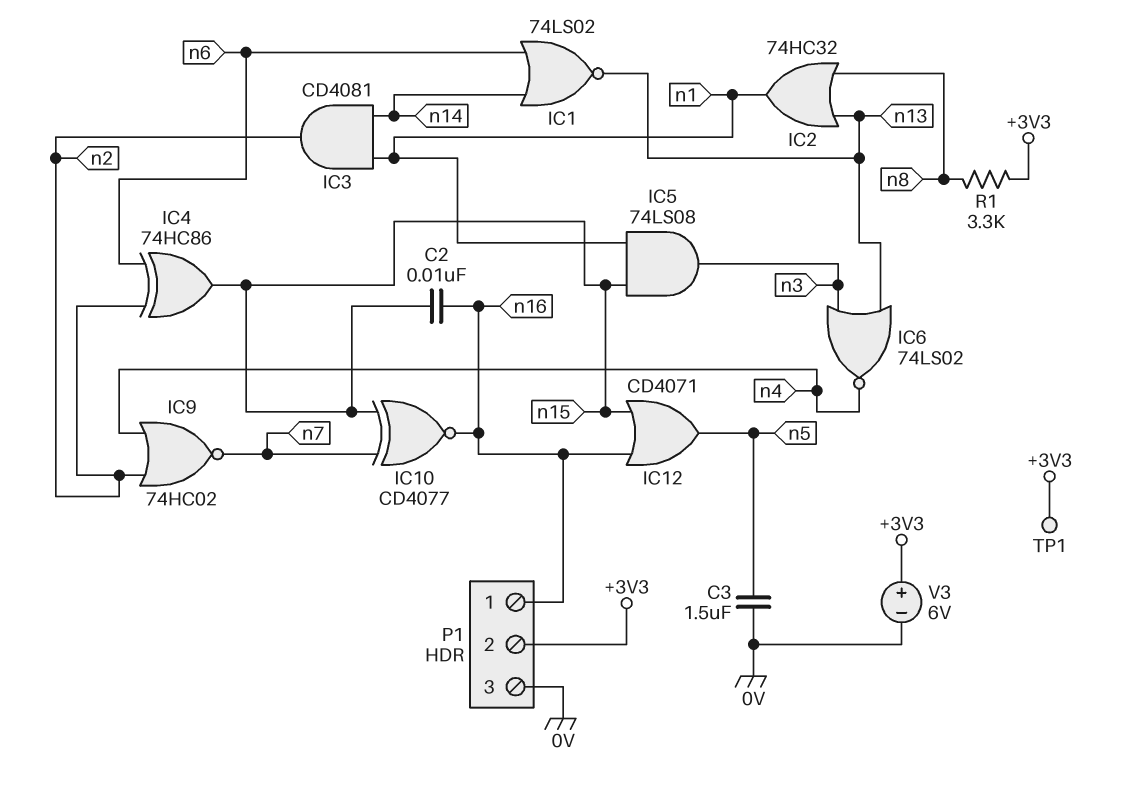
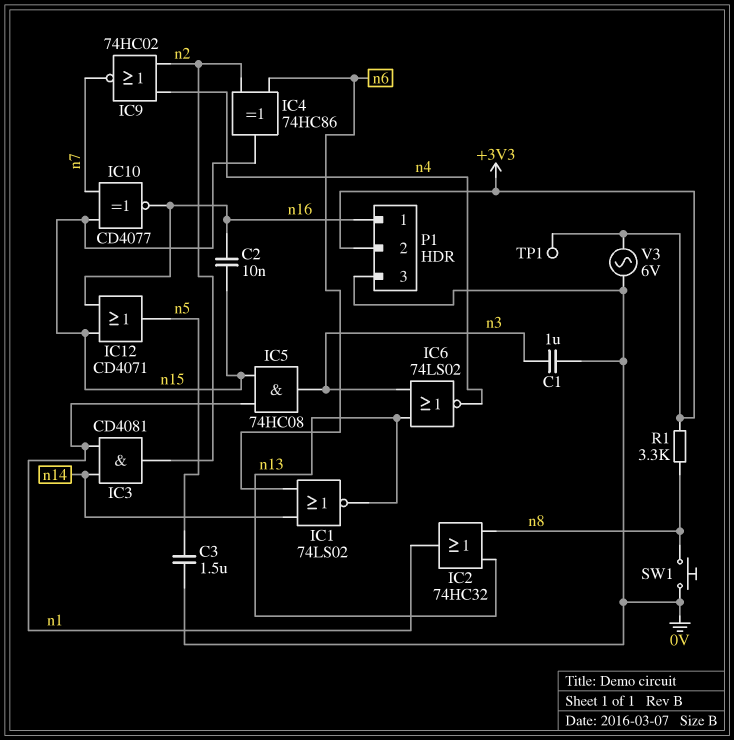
C1: none -> 1uF (0V, n3)
IC5: AND 74LS08 (in n1, in n15, out n3) -> AND 74HC08 (in n1, in n15, out n3)
SW1: none -> button (0V, n8)
V3: 6V (plus +3V3, minus 0V) -> AC 6V (+3V3, 0V)

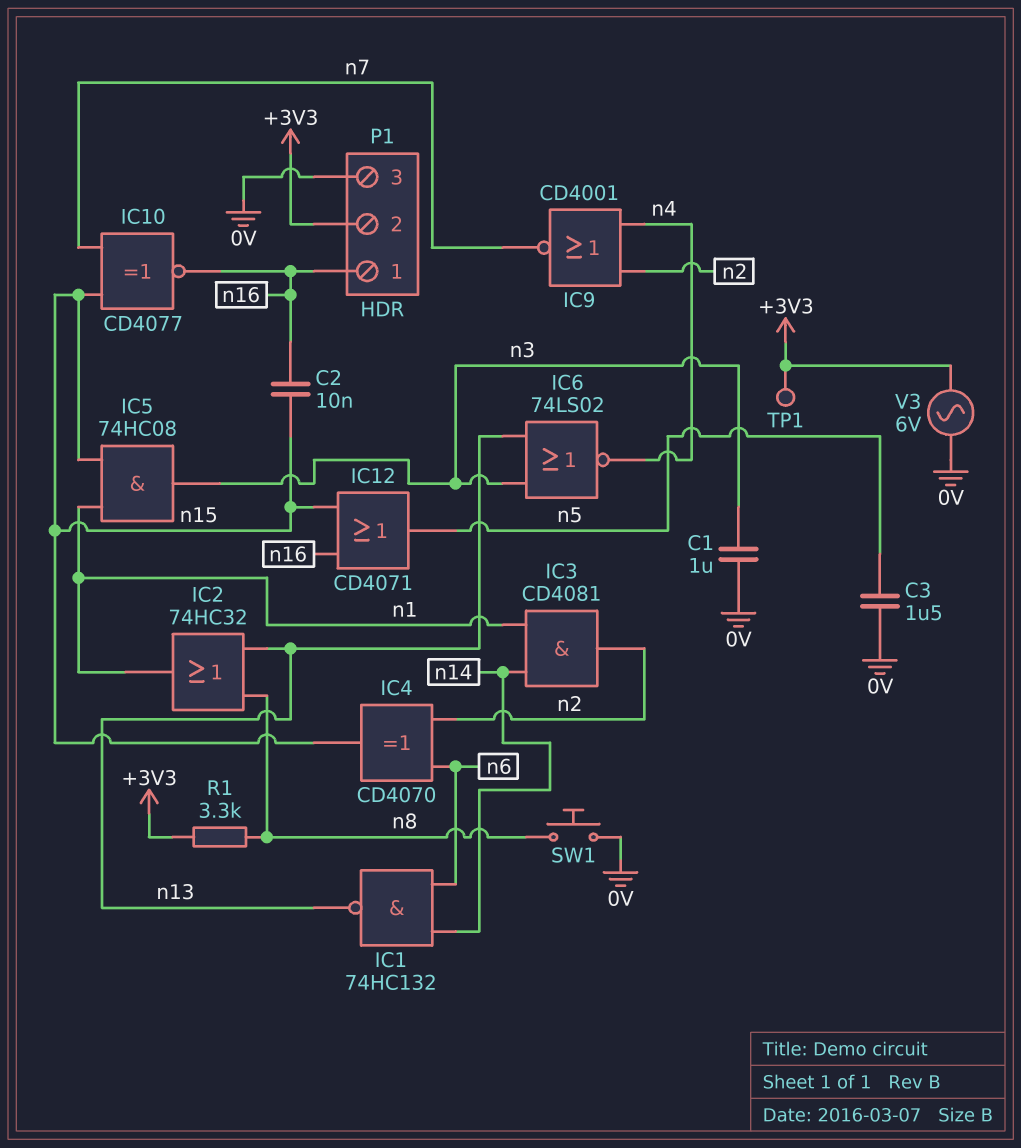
IC1: NOR 74LS02 (in n6, in n14, out n13) -> NAND 74HC132 (in n6, in n14, out n13)
IC4: XOR 74HC86 (in n2, in n6, out n15) -> XOR CD4070 (in n2, in n6, out n15)
IC9: NOR 74HC02 (in n2, in n4, out n7) -> NOR CD4001 (in n2, in n4, out n7)

